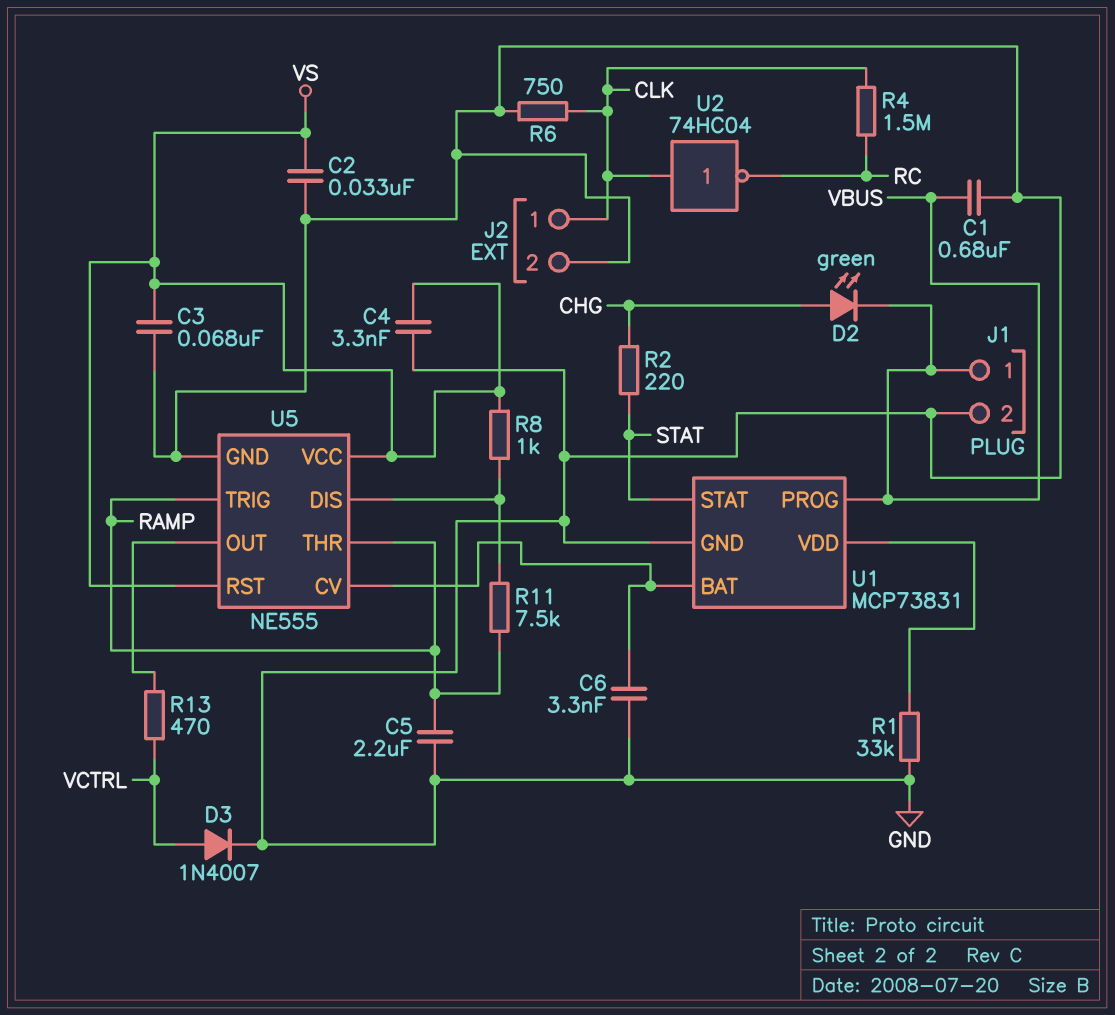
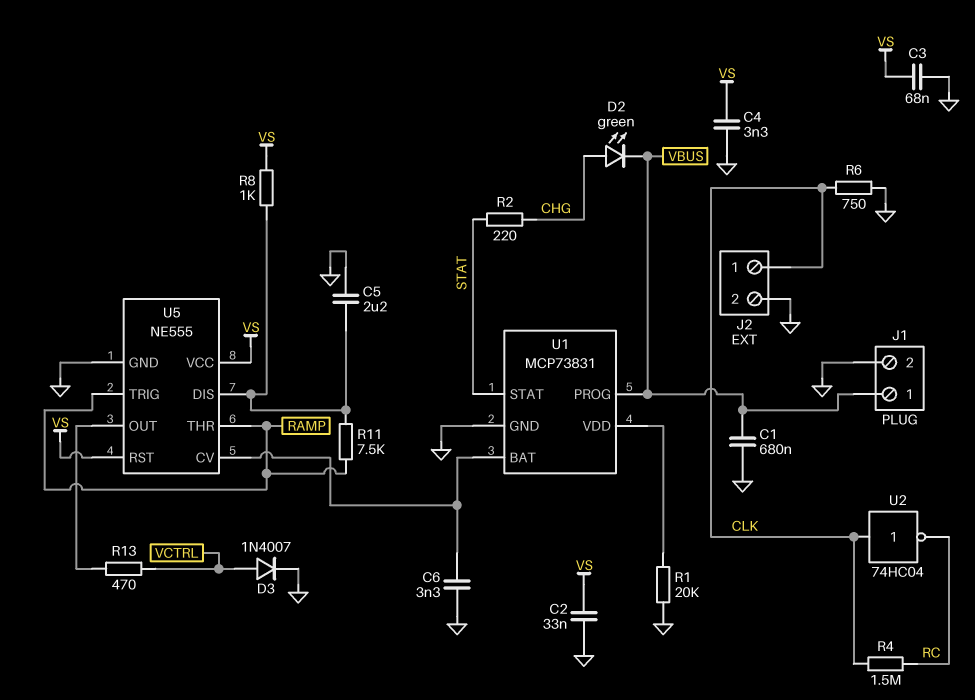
C5: 2.2uF (GND, RAMP) -> 2.2uF (GND, U5/DIS)
R1: 33k (GND, U1/VDD) -> 20k (GND, U1/VDD)

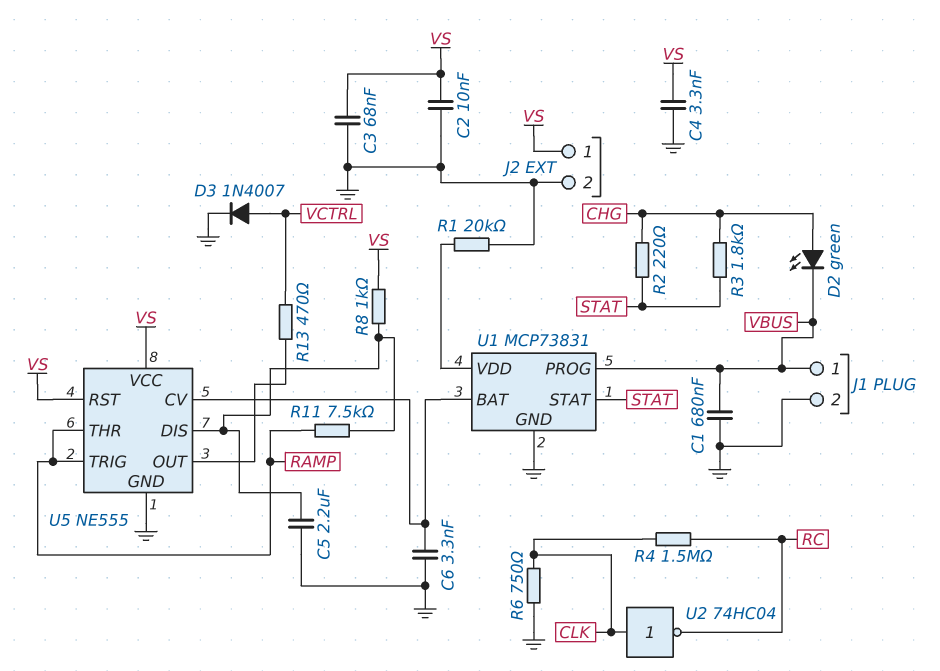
C2: 33nF (GND, VS) -> 10nF (GND, VS)
J2 pin 1: CLK -> VS
R3: none -> 1.8k (CHG, STAT)

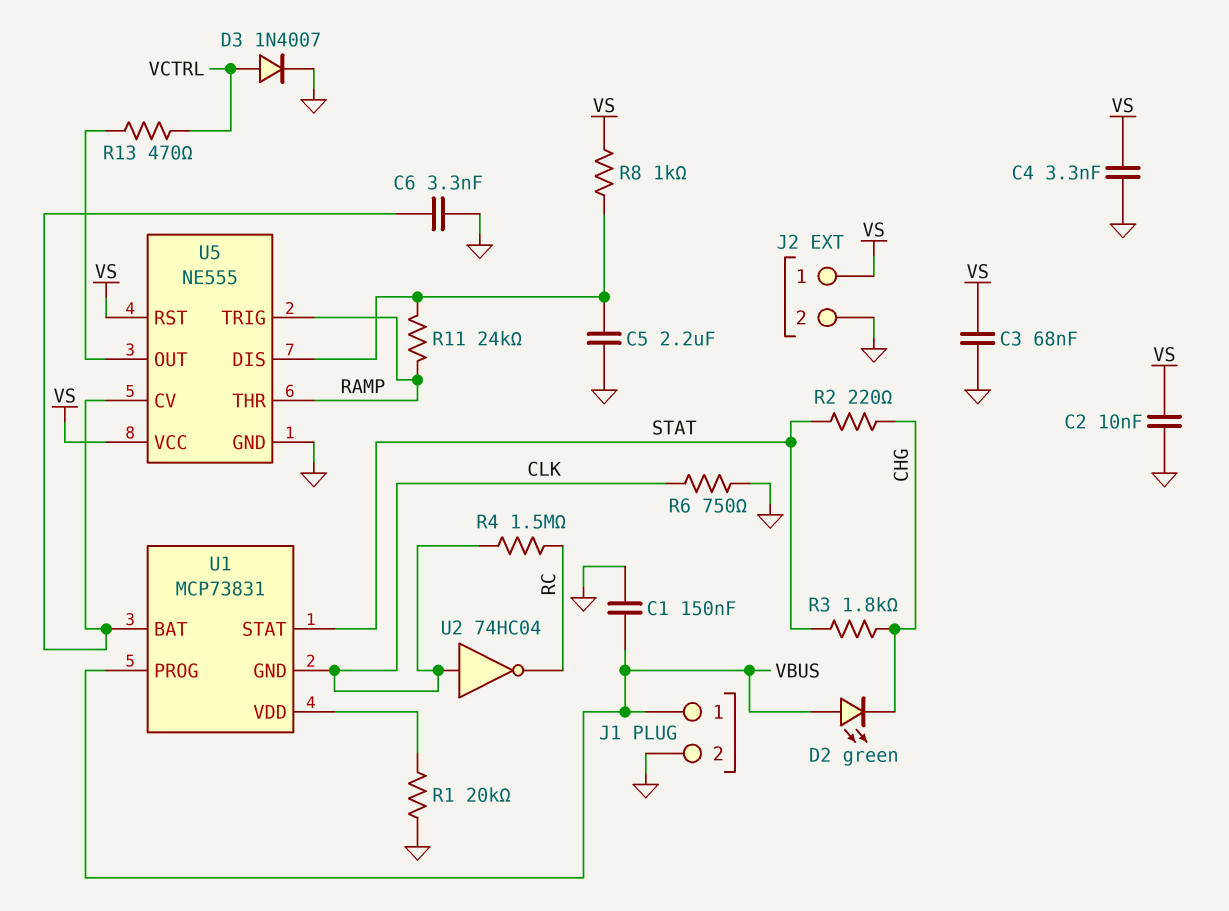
C1: 680nF (GND, VBUS) -> 150nF (GND, VBUS)
D2: LED green (A CHG, K VBUS) -> LED green (A VBUS, K CHG)
R11: 7.5k (RAMP, U5/DIS) -> 24k (RAMP, U5/DIS)
U1 pin GND: GND -> CLK

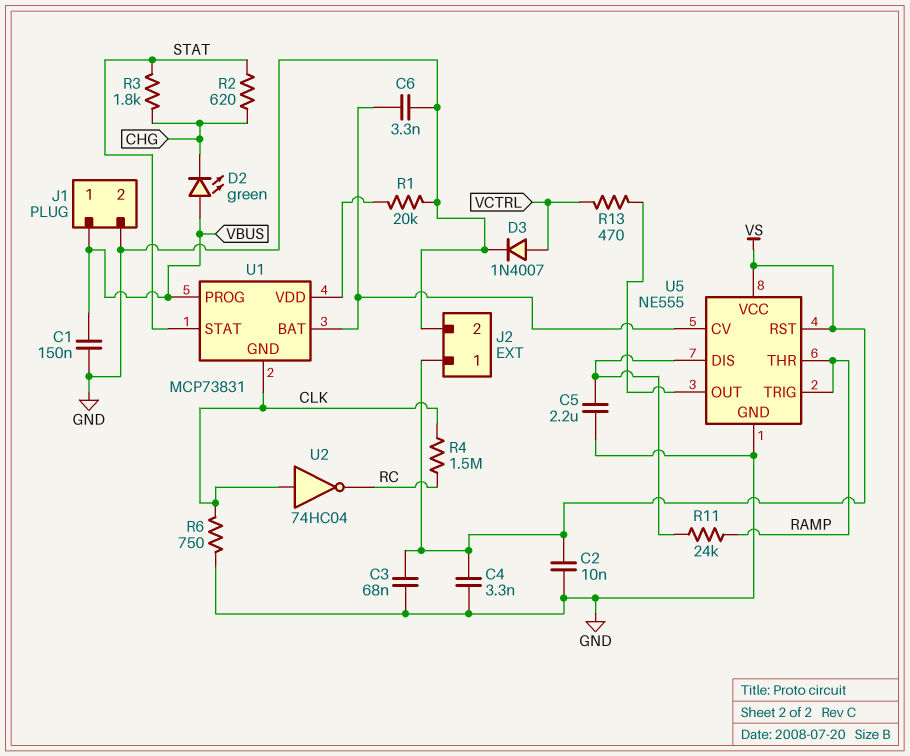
R2: 220 (CHG, STAT) -> 620 (CHG, STAT)
R8: 1k (U5/DIS, VS) -> none

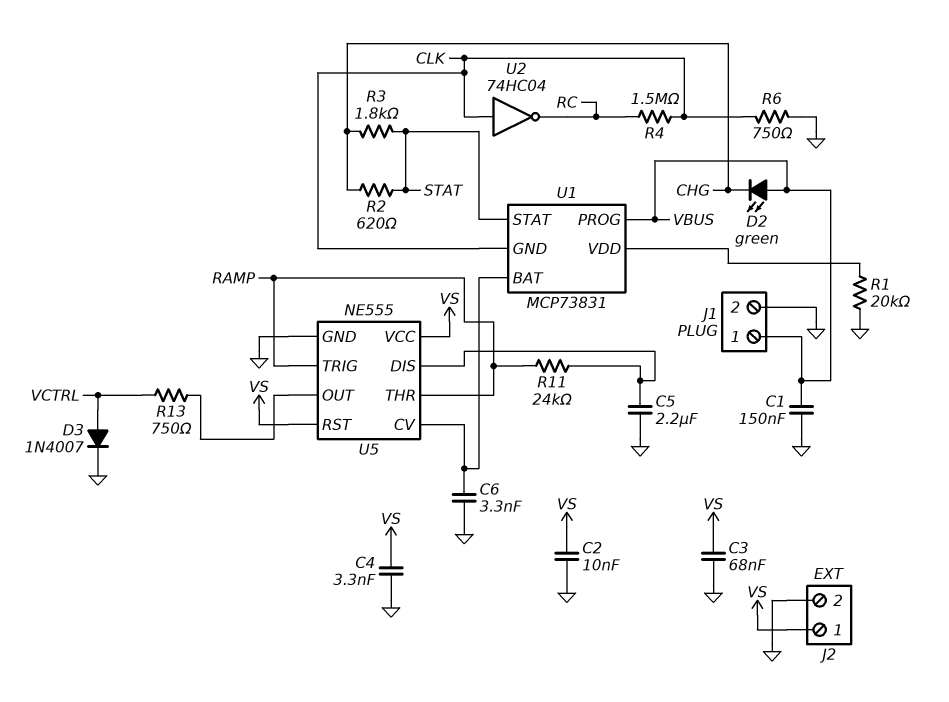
R13: 470 (U5/OUT, VCTRL) -> 750 (U5/OUT, VCTRL)

